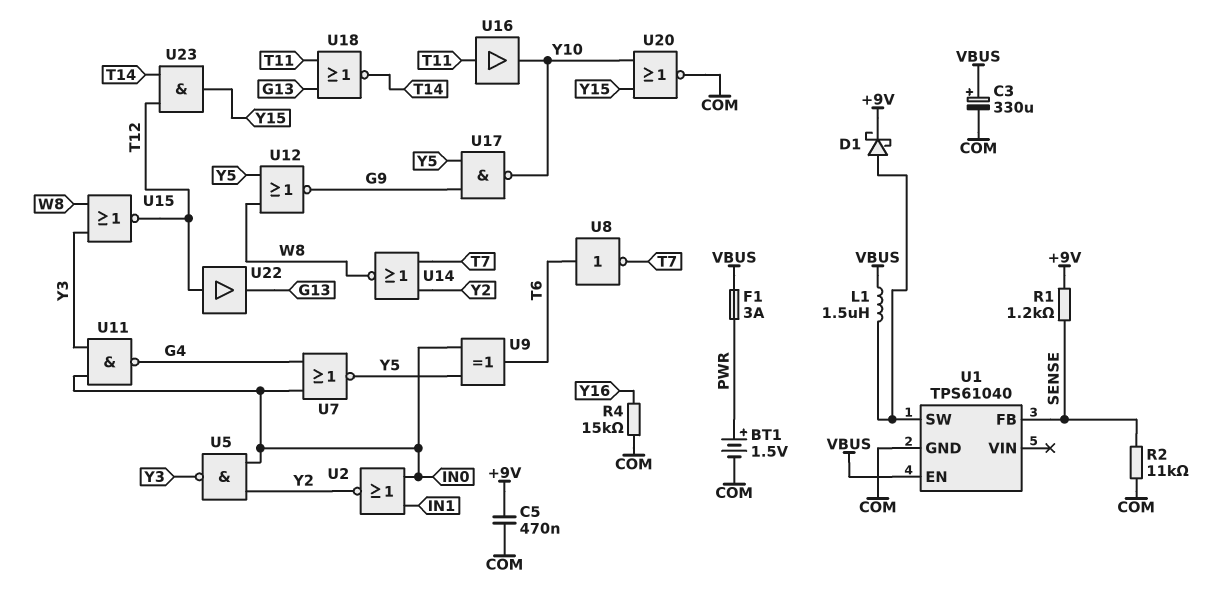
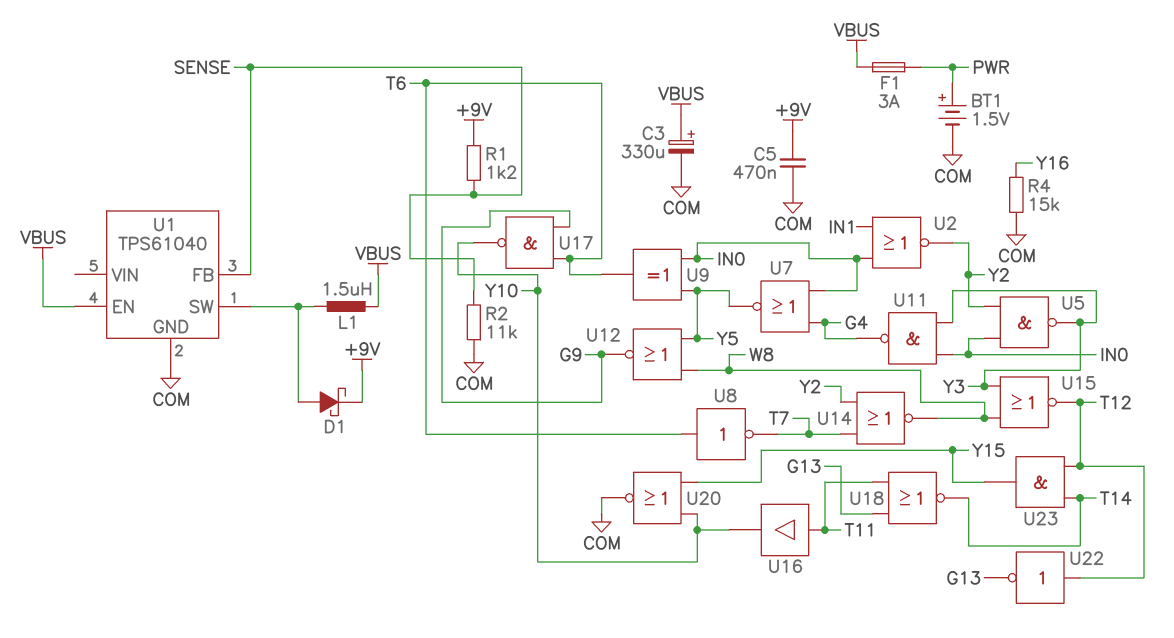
U17: NAND (in G9, in Y5, out Y10) -> NAND (in G9, in T6, out Y10)
U22: buffer (in T12, out G13) -> NOT (in T12, out G13)

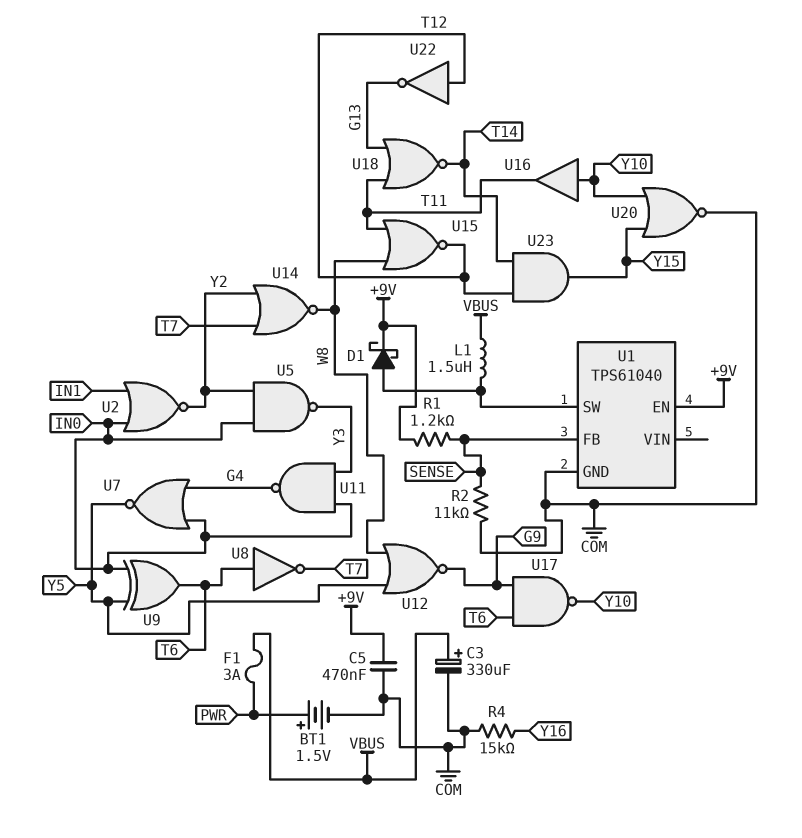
U1 pin EN: VBUS -> +9V
U15: NOR (in W8, in Y3, out T12) -> NOR (in T11, in W8, out T12)
U16: buffer (in T11, out Y10) -> buffer (in Y10, out T11)

